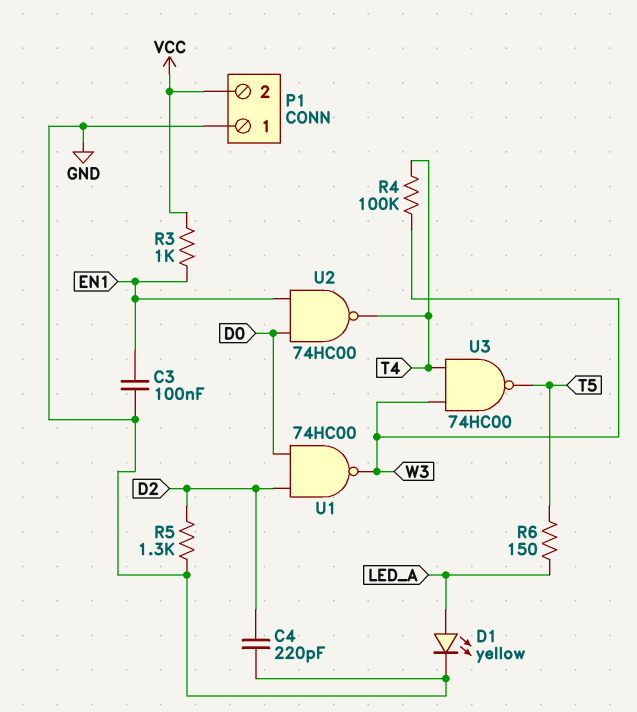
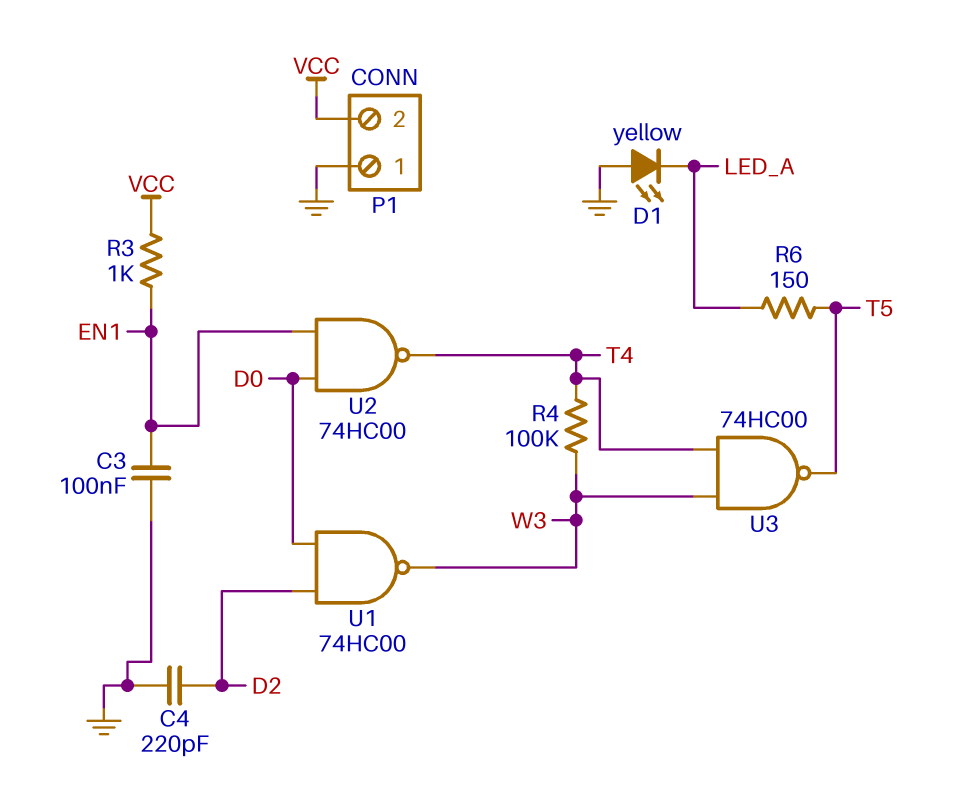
D1: LED yellow (A LED_A, K GND) -> LED yellow (A GND, K LED_A)
R5: 1.3k (D2, GND) -> none

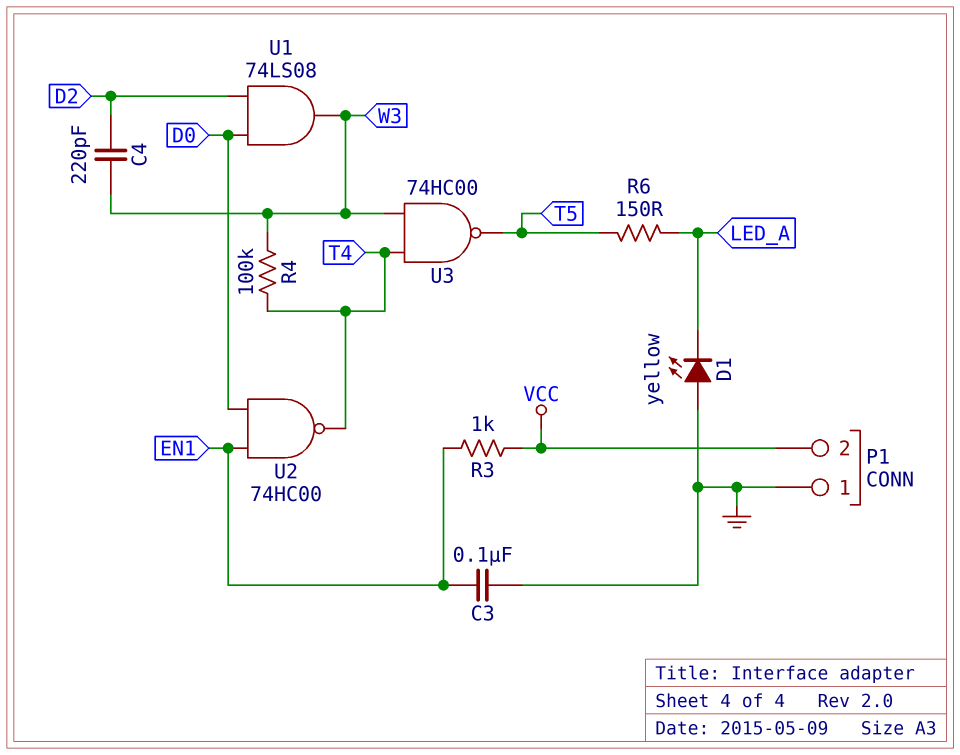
C4: 220pF (D2, GND) -> 220pF (D2, W3)
U1: NAND 74HC00 (in D0, in D2, out W3) -> AND 74LS08 (in D0, in D2, out W3)

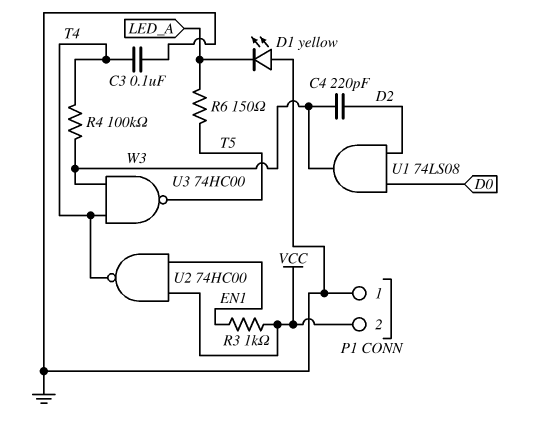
C3: 100nF (EN1, GND) -> 100nF (GND, T4)
U2: NAND 74HC00 (in D0, in EN1, out T4) -> NAND 74HC00 (in EN1, in VCC, out T4)

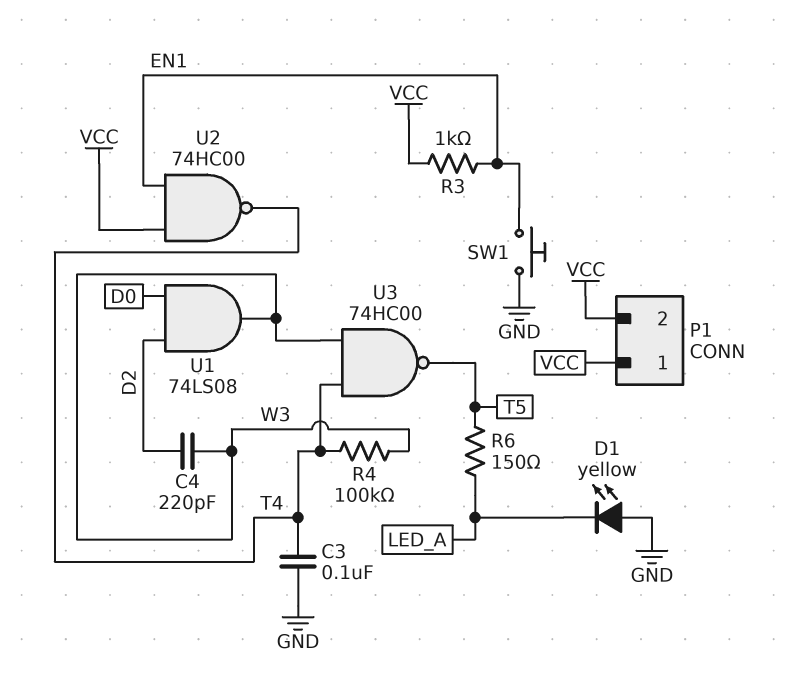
P1 pin 1: GND -> VCC
SW1: none -> button (EN1, GND)

